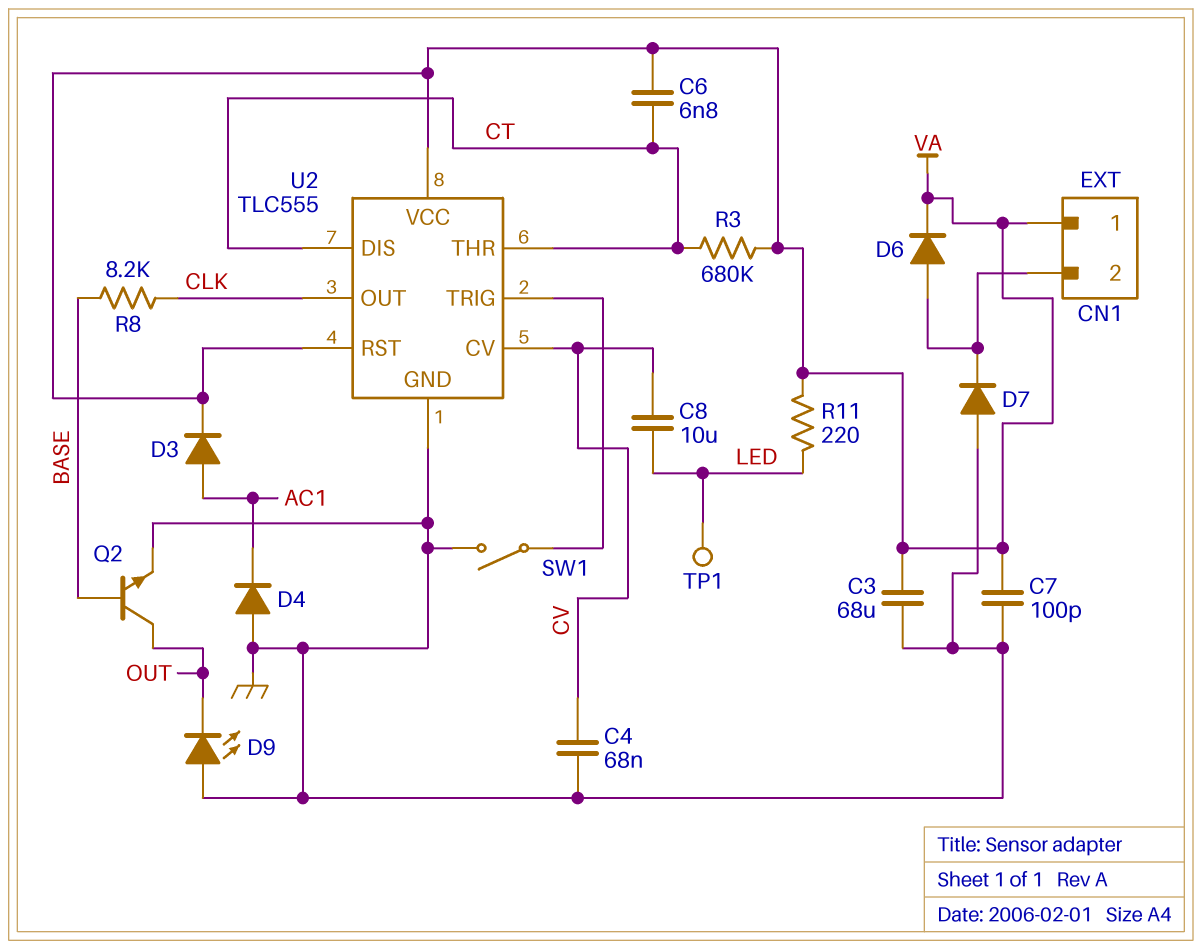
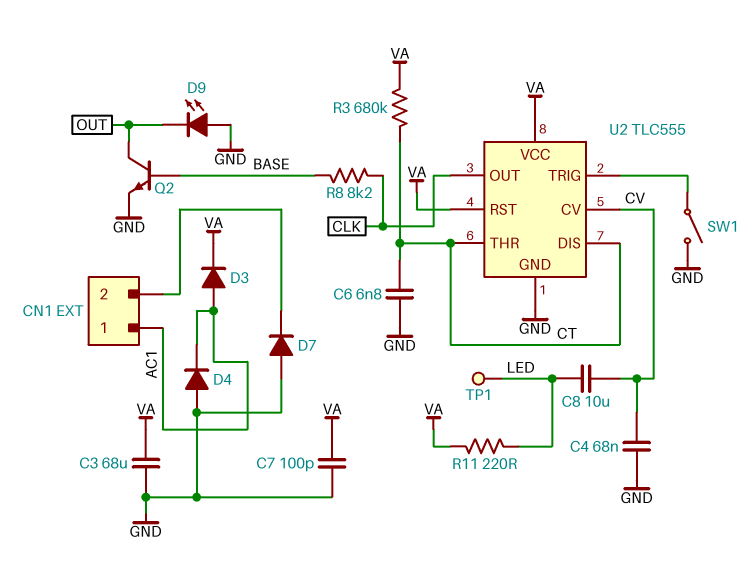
C6: 6.8nF (CT, VA) -> 6.8nF (CT, GND)
CN1 pin 1: VA -> AC1
D6: diode (A CN1/2, K VA) -> none

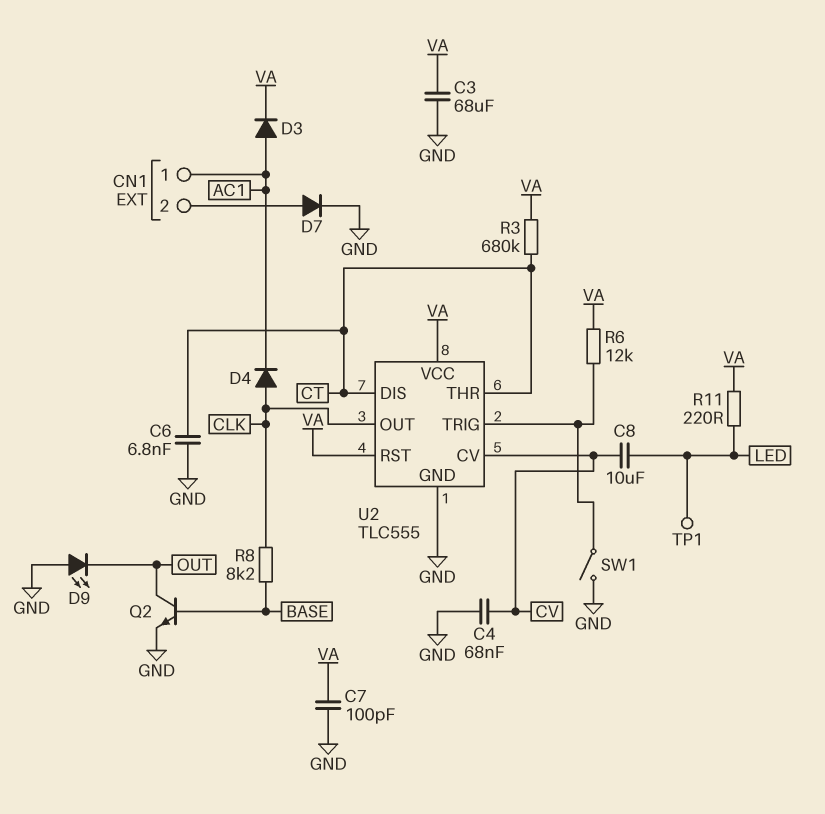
D4: diode (A GND, K AC1) -> diode (A CLK, K AC1)
D7: diode (A GND, K CN1/2) -> diode (A CN1/2, K GND)
R6: none -> 12k (U2/TRIG, VA)

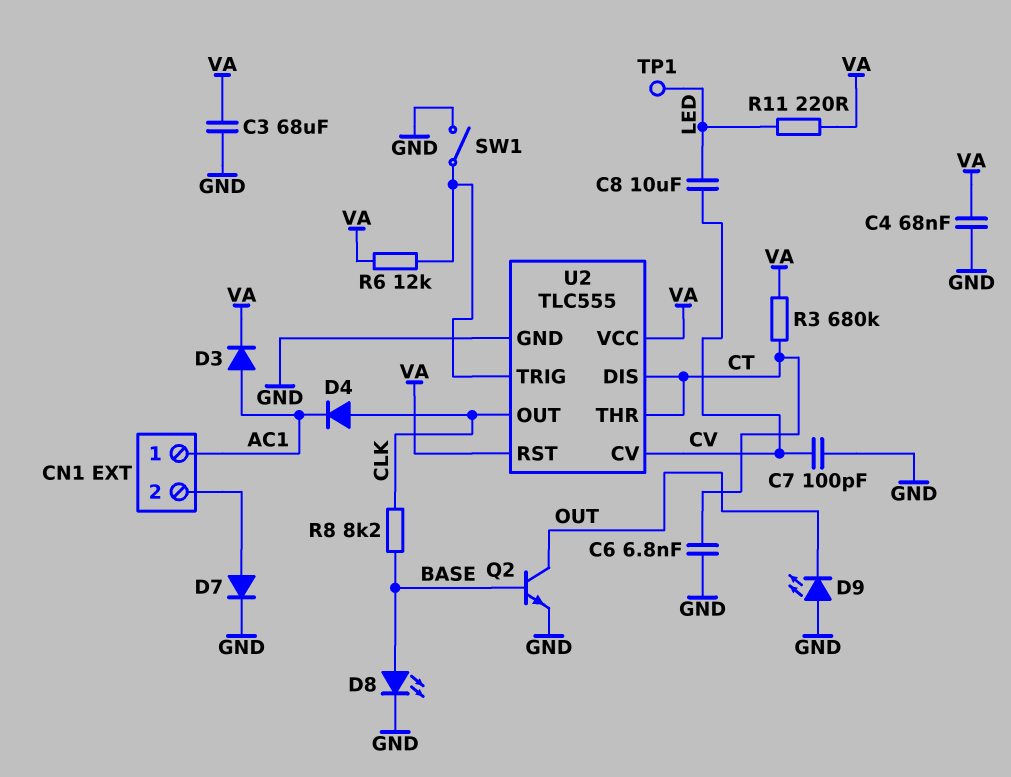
C4: 68nF (CV, GND) -> 68nF (GND, VA)
C7: 100pF (GND, VA) -> 100pF (CV, GND)
D8: none -> LED (A BASE, K GND)

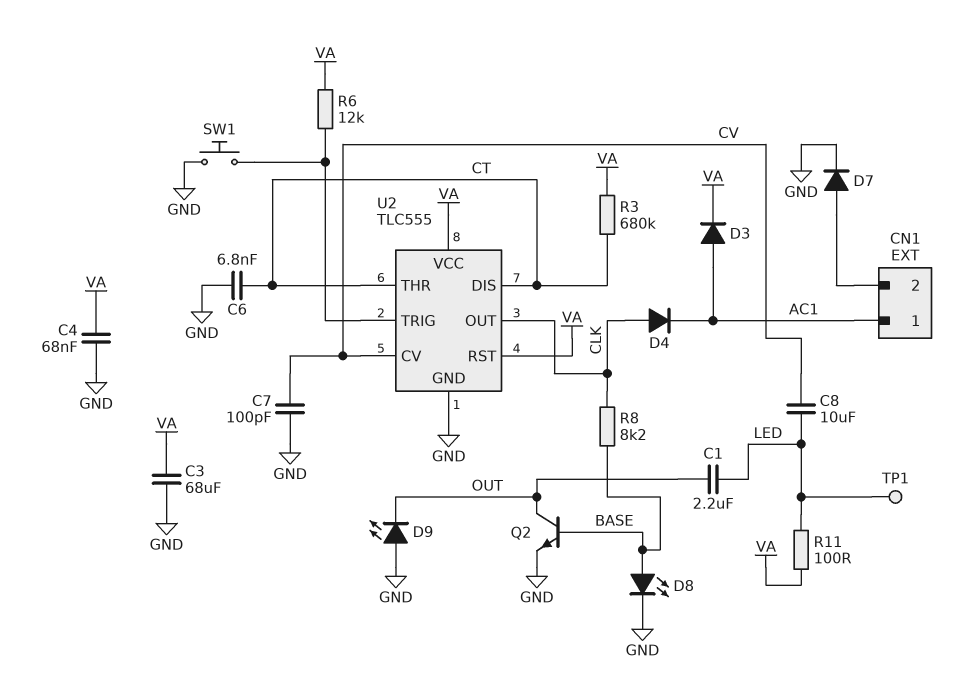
C1: none -> 2.2uF (LED, OUT)
R11: 220 (LED, VA) -> 100 (LED, VA)
SW1: switch (GND, U2/TRIG) -> button (GND, U2/TRIG)

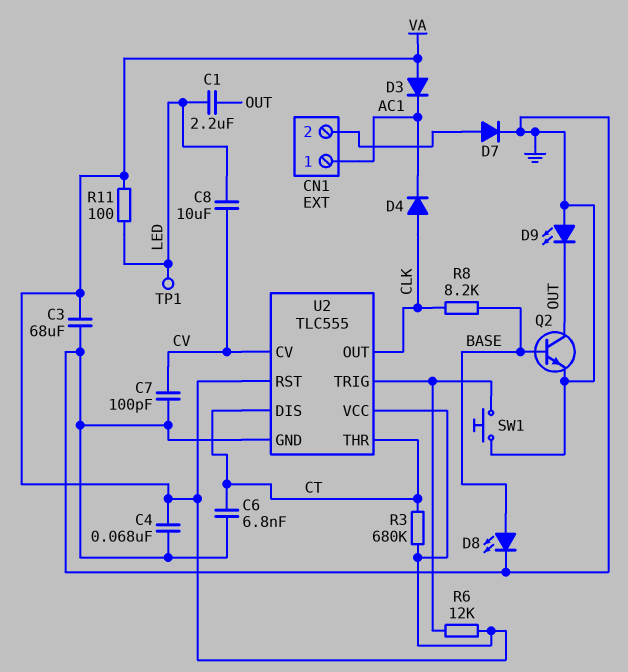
D3: diode (A AC1, K VA) -> diode (A VA, K AC1)

